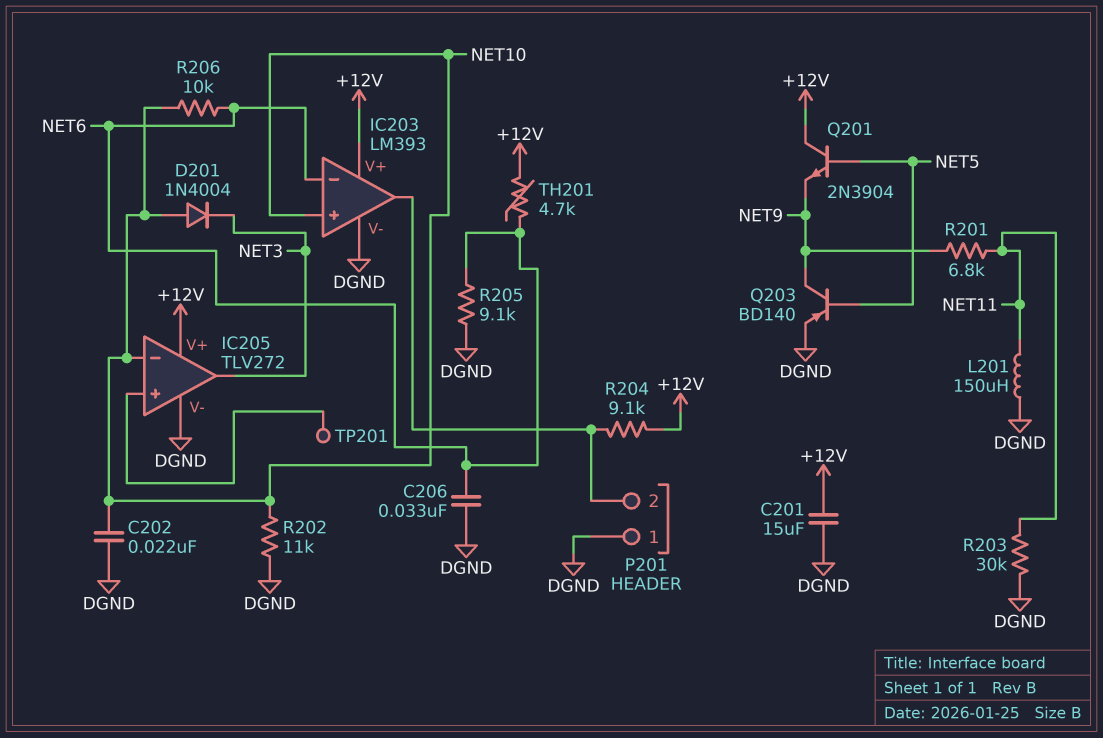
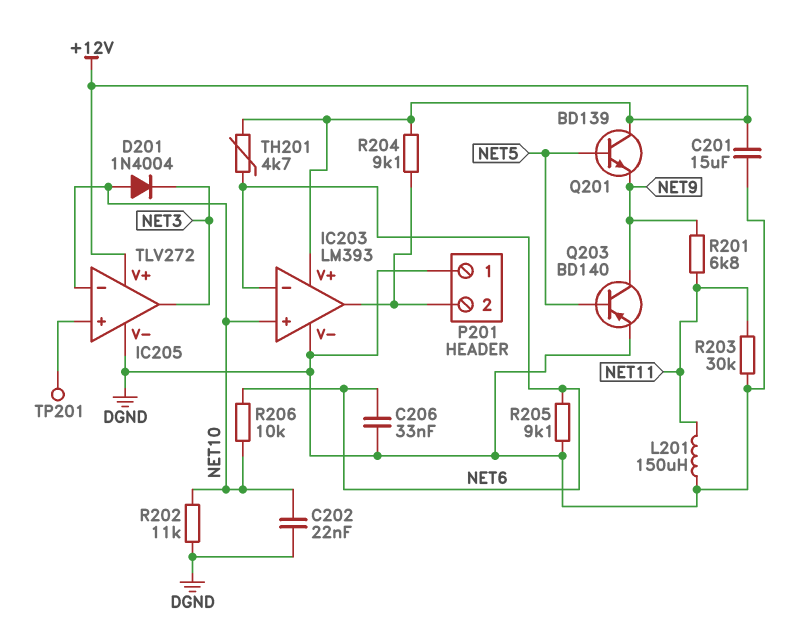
Q201: NPN 2N3904 (B NET5, C +12V, E NET9) -> NPN BD139 (B NET5, C +12V, E NET9)

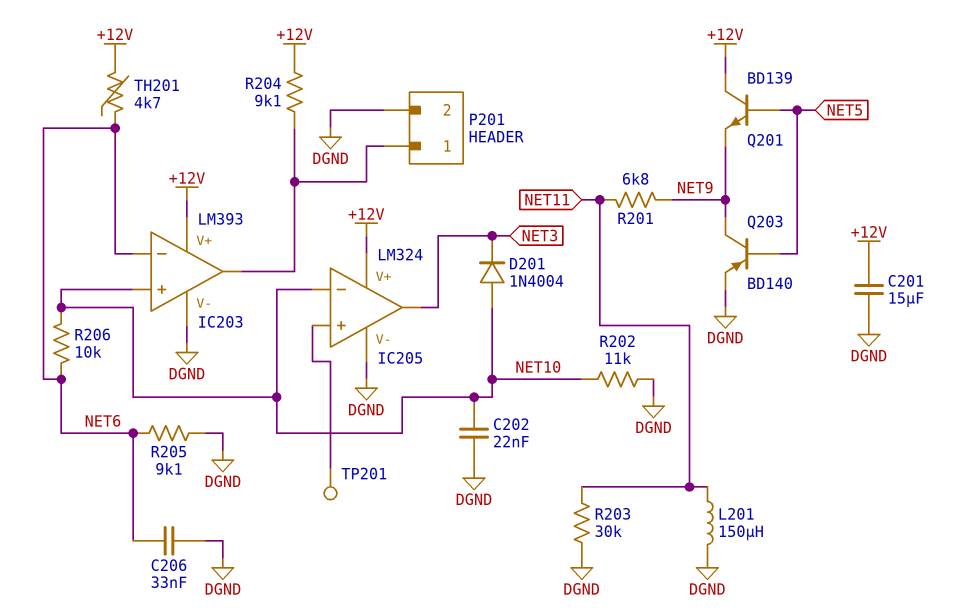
IC205: TLV272 -> LM324
P201 pin 1: DGND -> IC203/out
P201 pin 2: IC203/out -> DGND

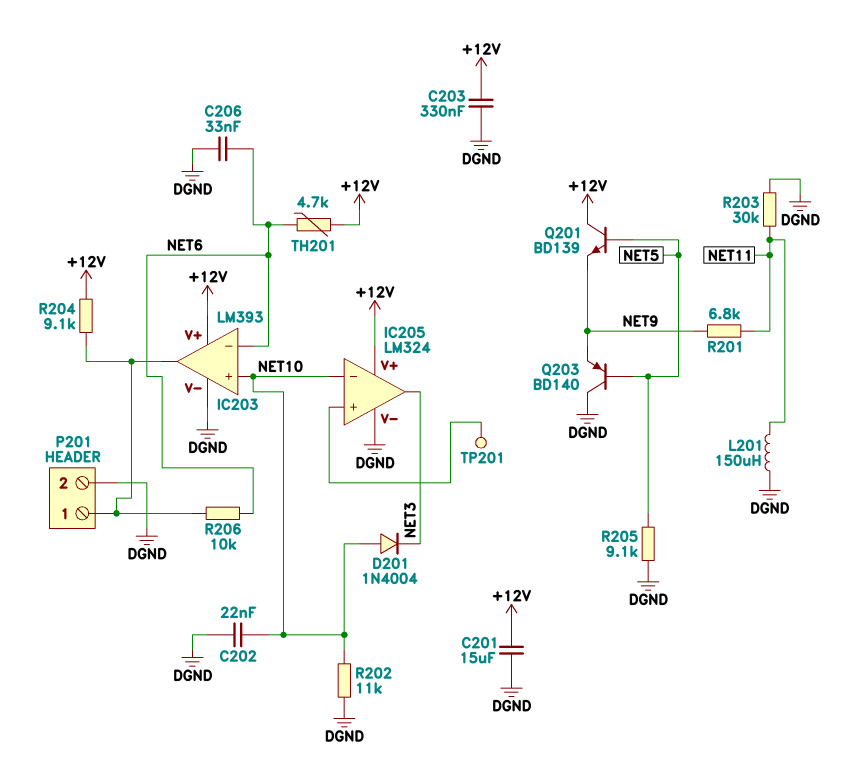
C203: none -> 330nF (+12V, DGND)
Q203: PNP BD140 (B NET5, C NET9, E DGND) -> PNP BD140 (B NET5, C DGND, E NET9)
R205: 9.1k (DGND, NET6) -> 9.1k (DGND, NET5)
R206: 10k (NET6, NET10) -> 10k (IC203/out, NET6)

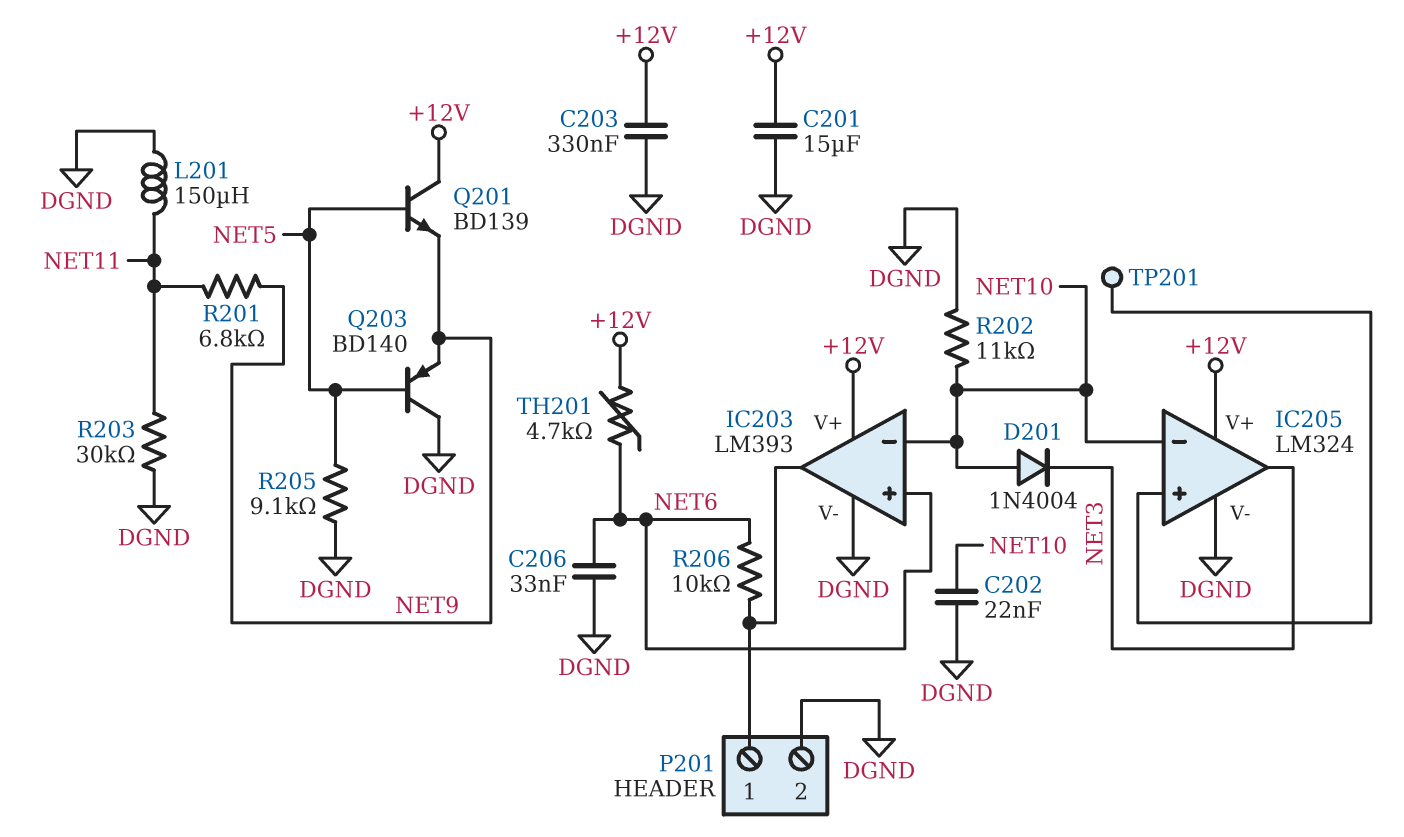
IC203 pin in+: NET10 -> NET6
IC203 pin in-: NET6 -> NET10
R204: 9.1k (+12V, IC203/out) -> none

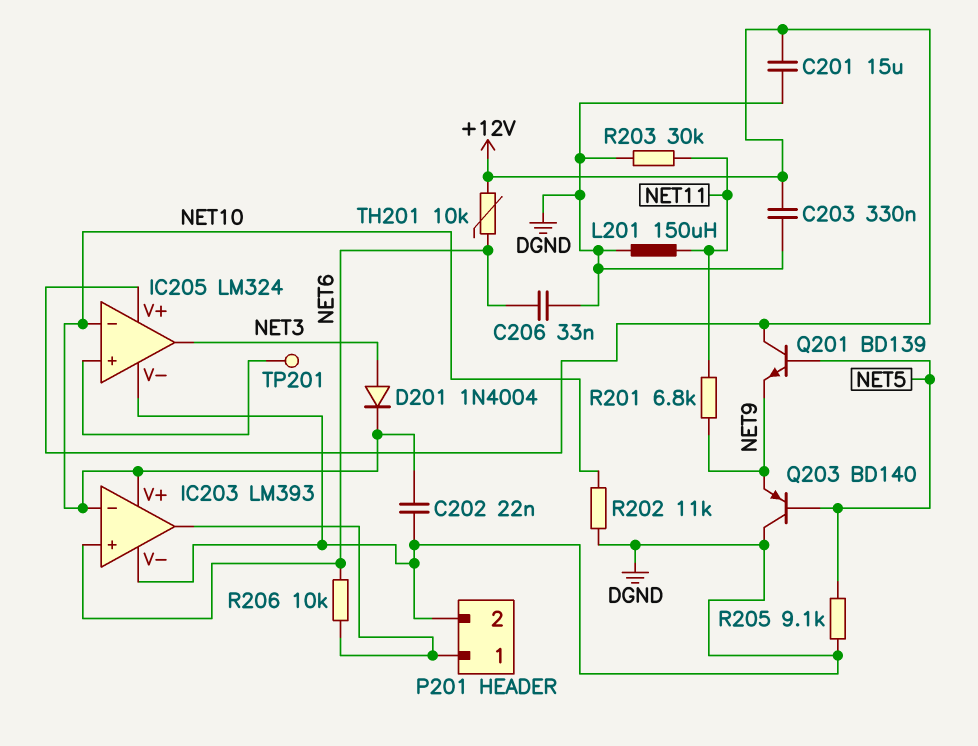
D201: diode 1N4004 (A NET10, K NET3) -> diode 1N4004 (A NET3, K NET10)
IC203 pin V+: +12V -> NET10
TH201: 4.7k (+12V, NET6) -> 10k (+12V, NET6)

